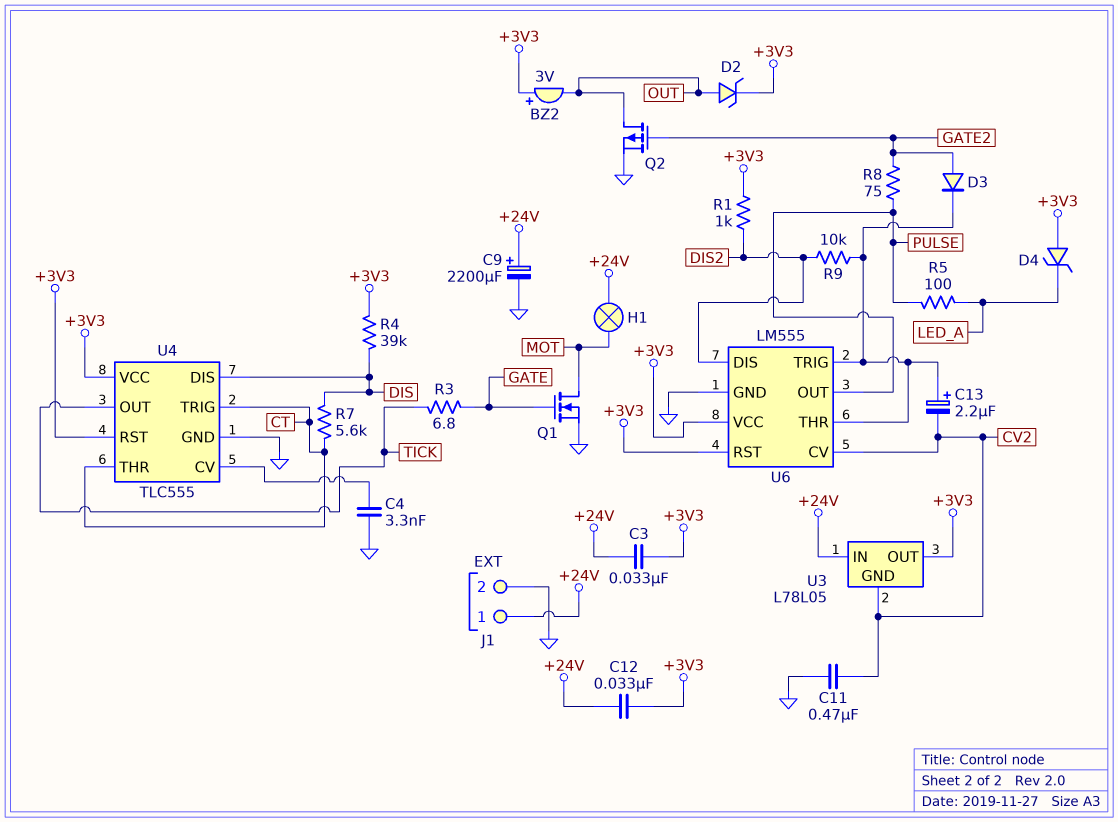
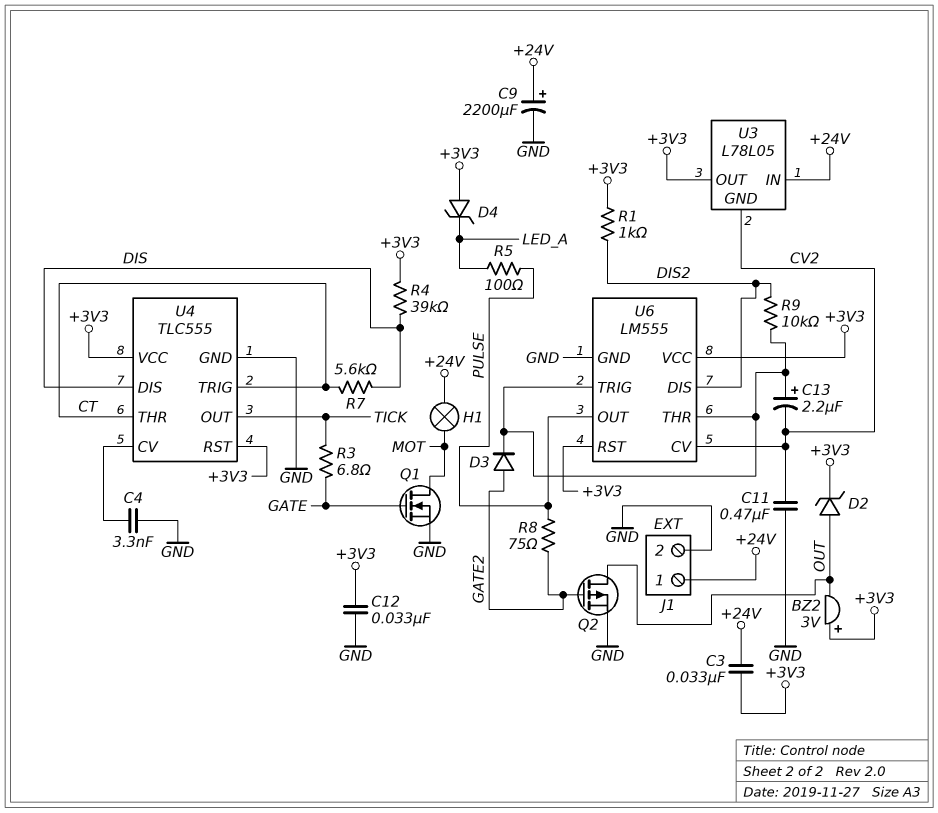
C12: 33nF (+3V3, +24V) -> 33nF (+3V3, GND)

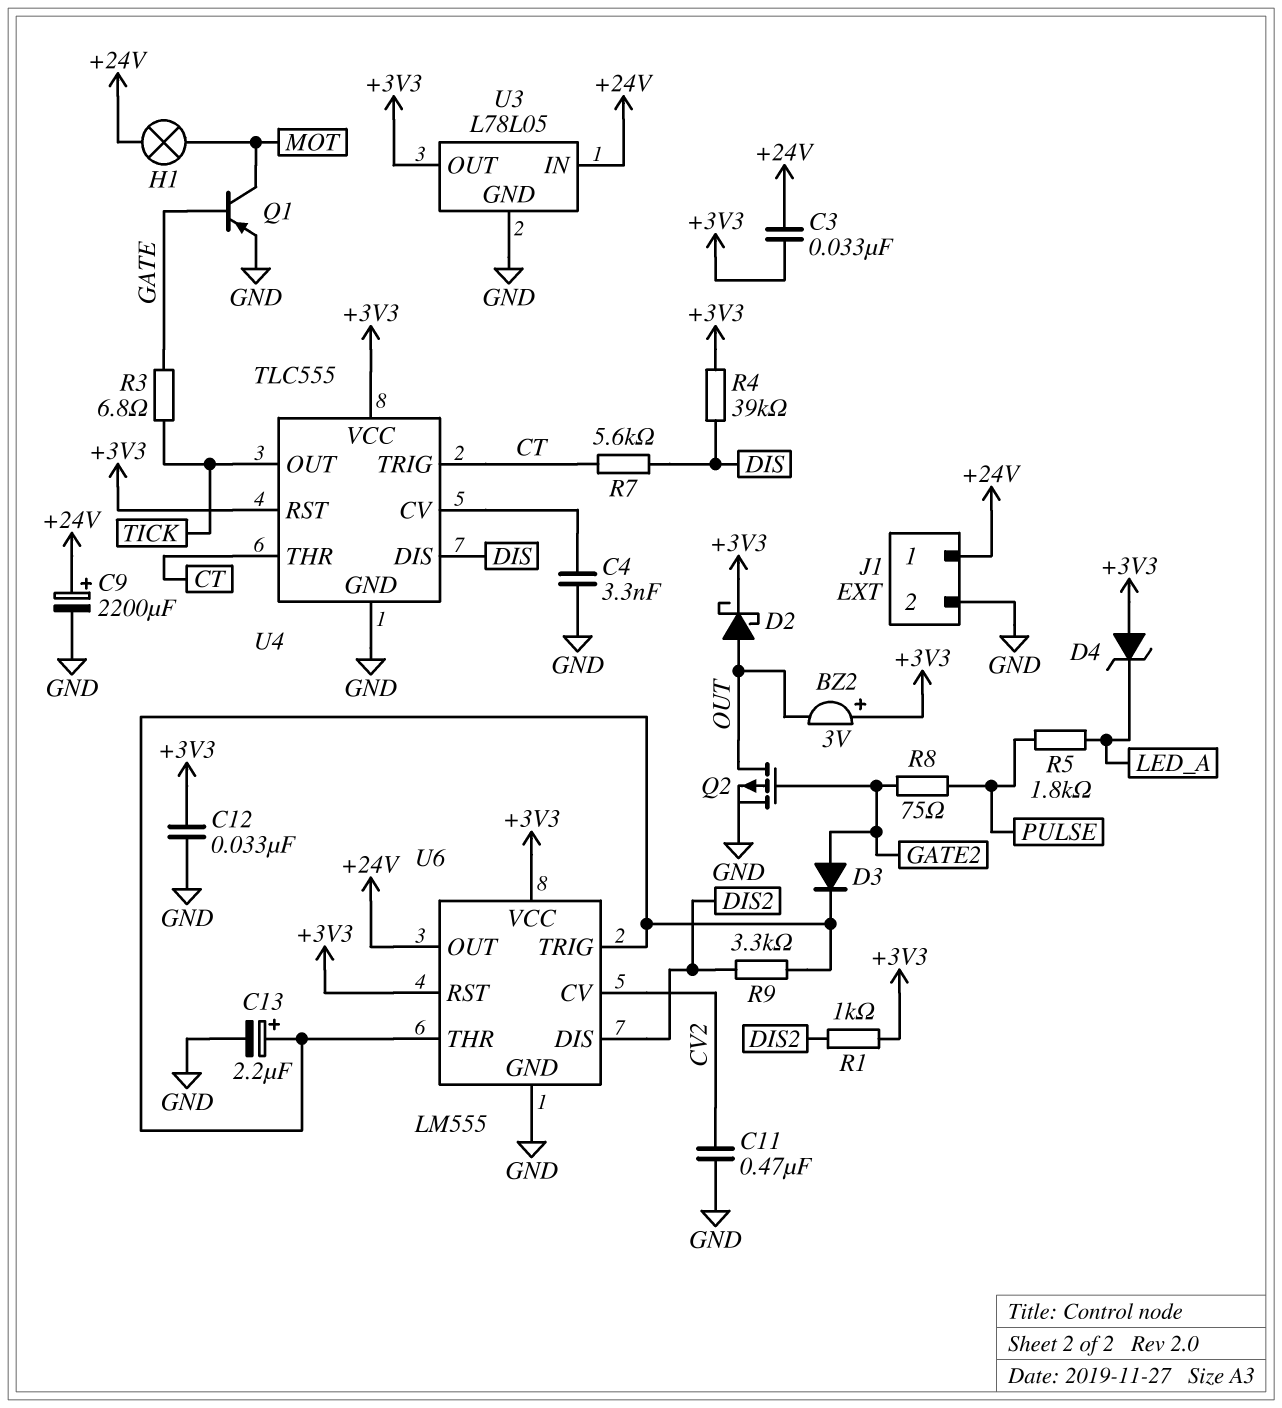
C13: 2.2uF (plus U6/THR, minus CV2) -> 2.2uF (plus U6/THR, minus GND)
D2: zener (A OUT, K +3V3) -> schottky (A OUT, K +3V3)
Q1: NMOS (G GATE, D MOT, S GND) -> PNP (B GATE, C MOT, E GND)
R5: 100 (LED_A, PULSE) -> 1.8k (LED_A, PULSE)
R9: 10k (DIS2, U6/THR) -> 3.3k (DIS2, U6/THR)
U3 pin GND: CV2 -> GND
U6 pin OUT: PULSE -> +24V

